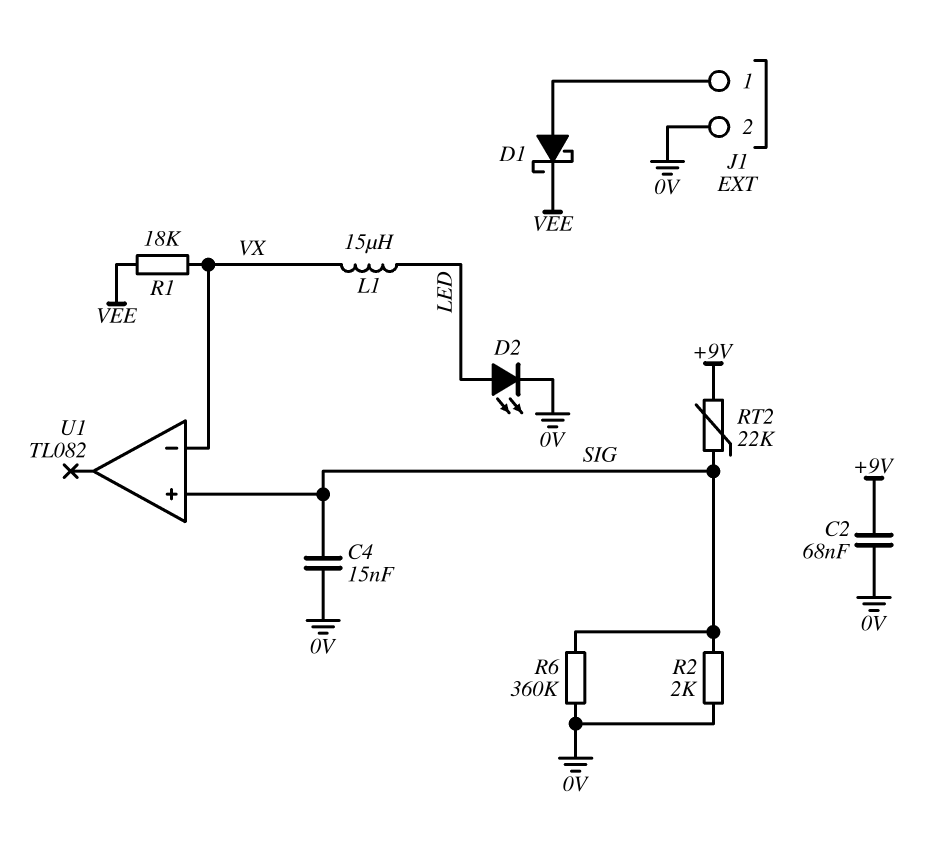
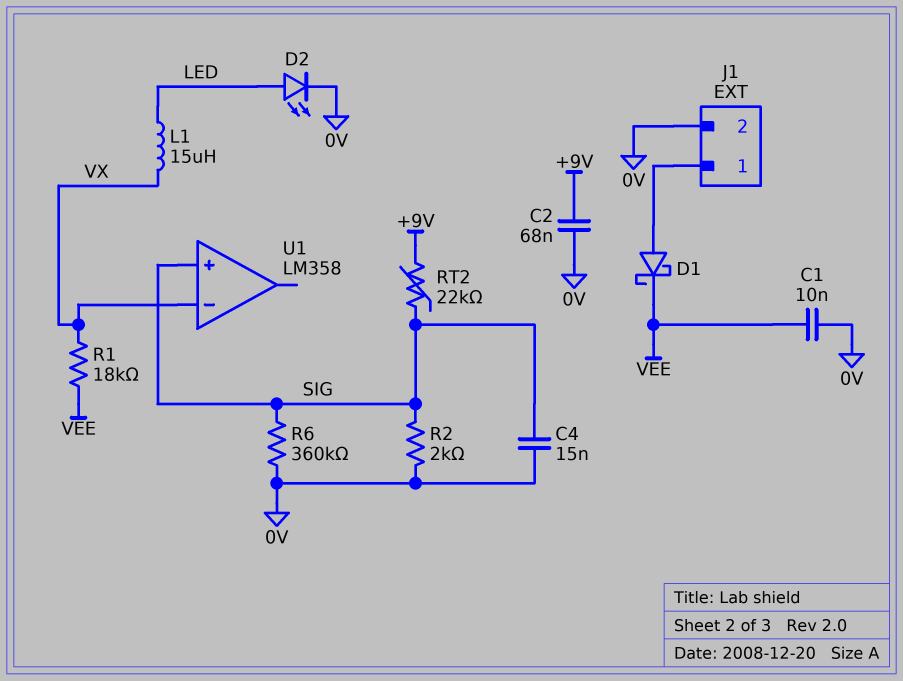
C1: none -> 10nF (0V, VEE)
U1: TL082 -> LM358

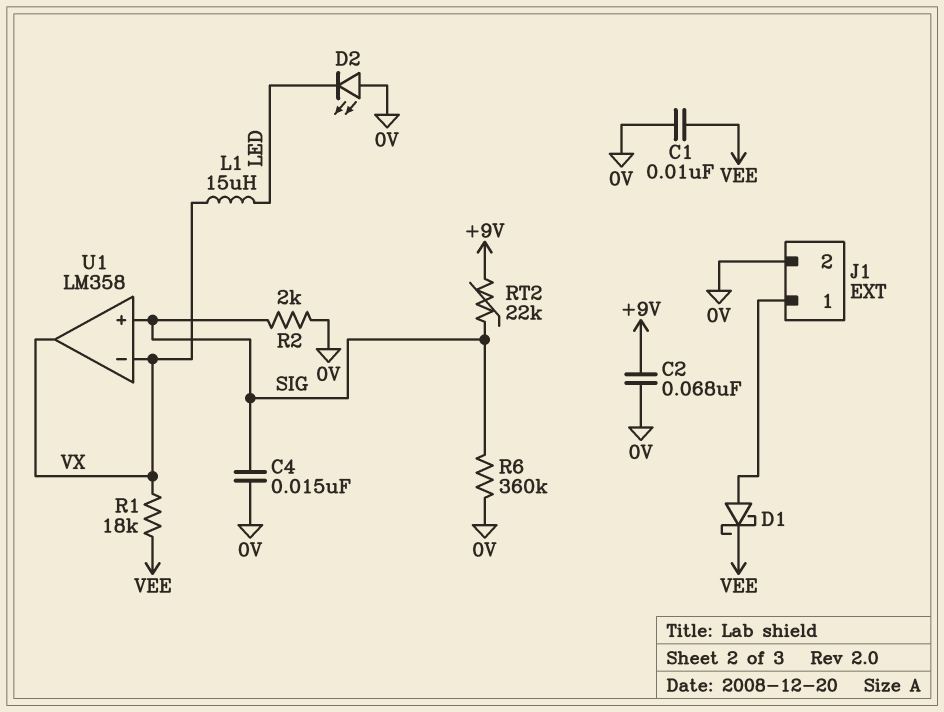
D2: LED (A LED, K 0V) -> LED (A 0V, K LED)
U1 pin out: none -> VX

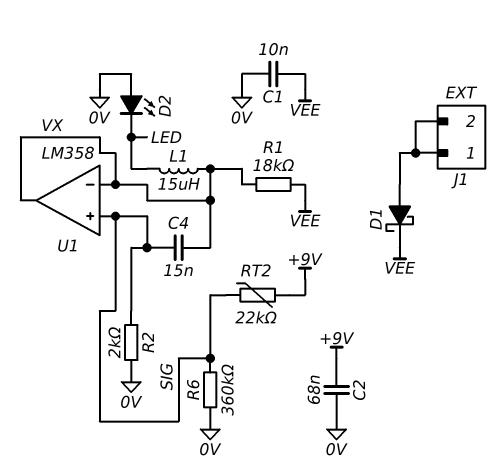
C4: 15nF (0V, SIG) -> 15nF (SIG, VX)
J1 pin 2: 0V -> J1/1

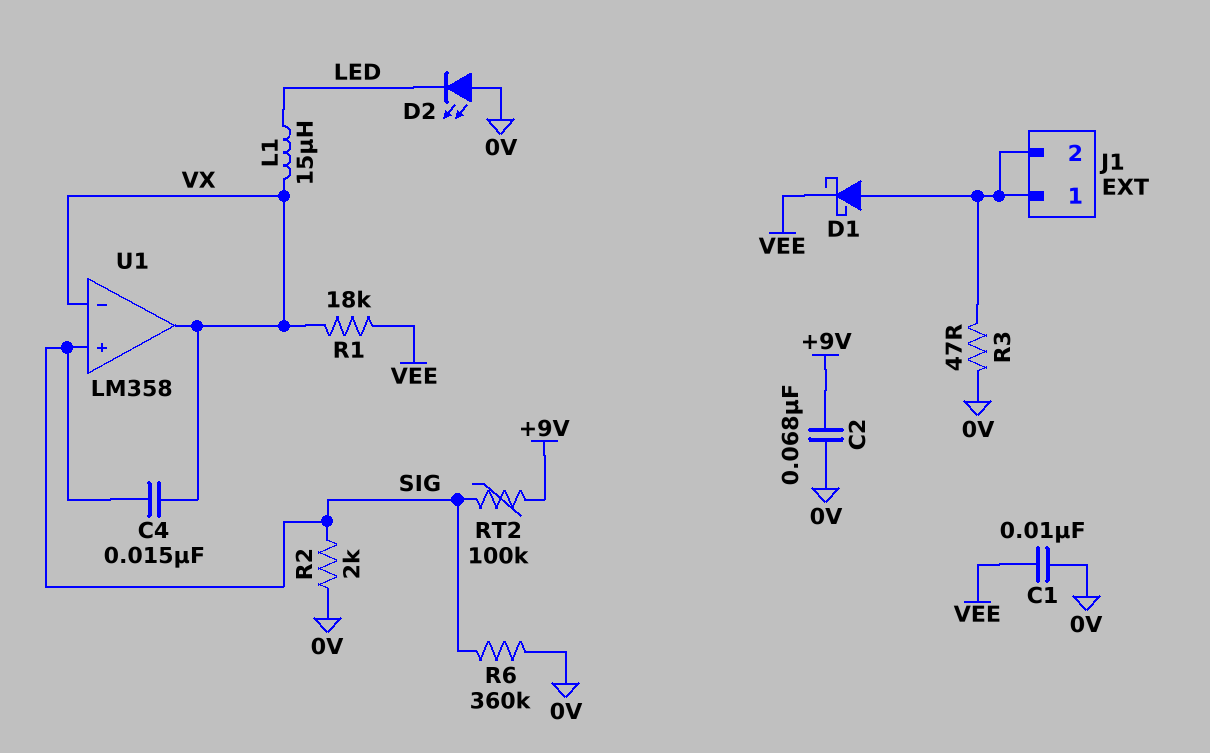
R3: none -> 47 (0V, J1/1)
RT2: 22k (+9V, SIG) -> 100k (+9V, SIG)

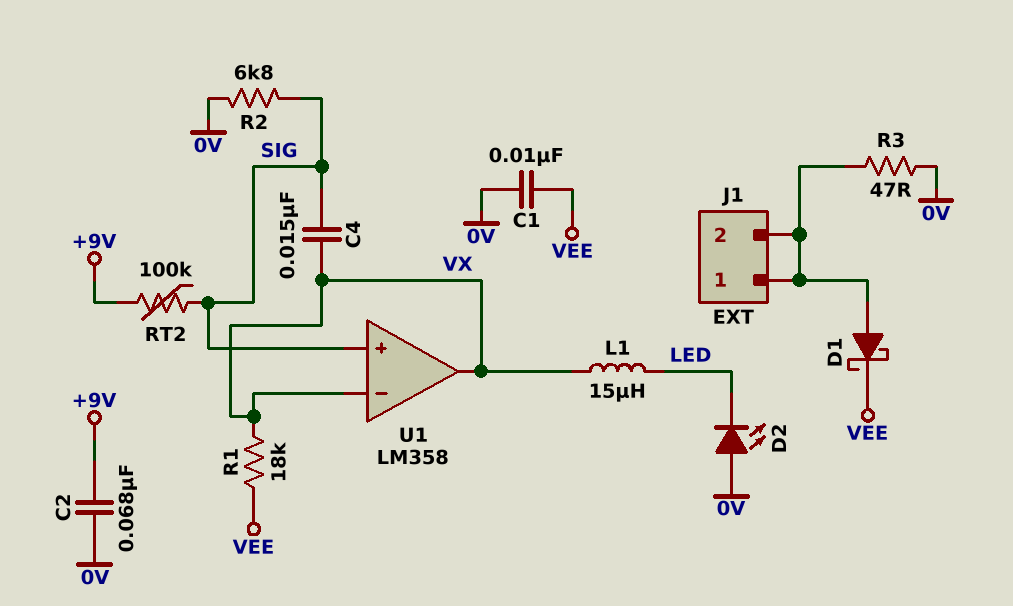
R2: 2k (0V, SIG) -> 6.8k (0V, SIG)
R6: 360k (0V, SIG) -> none

